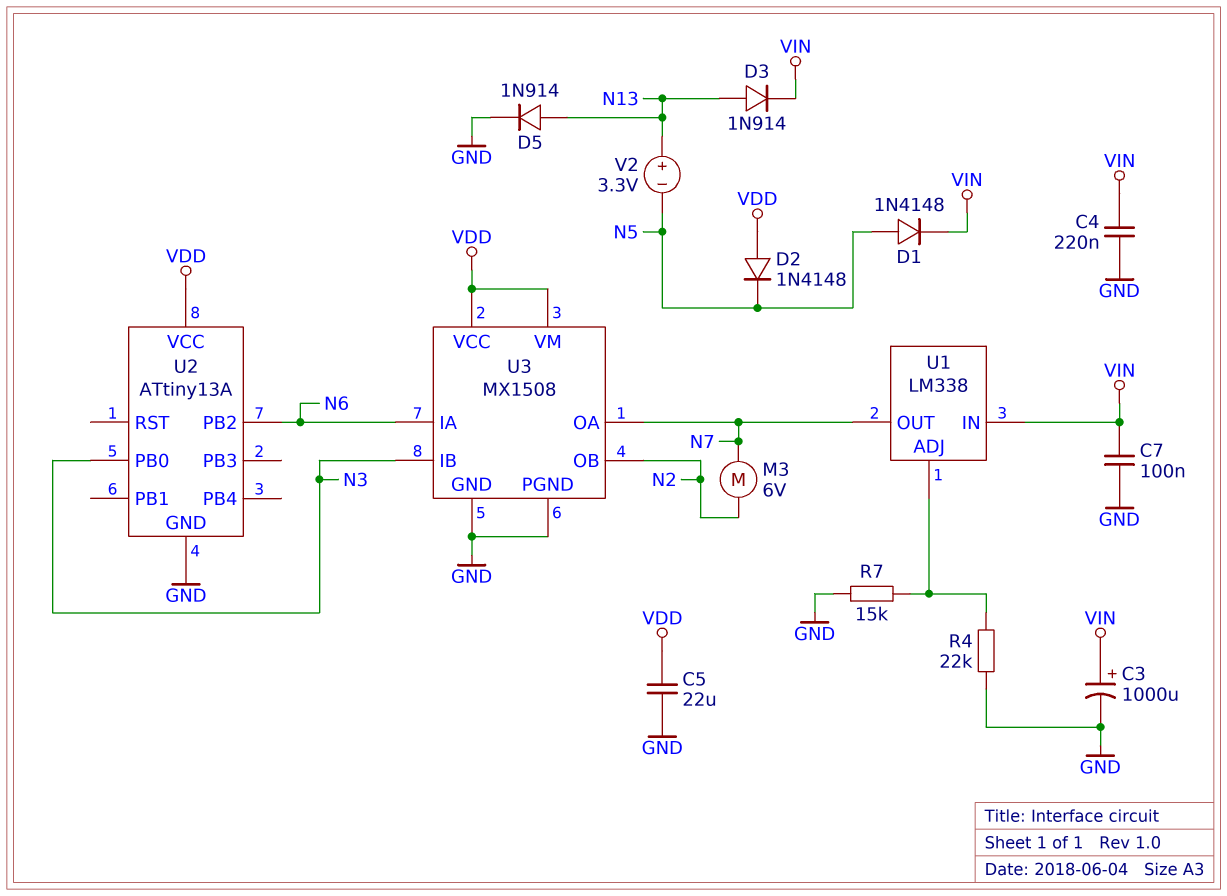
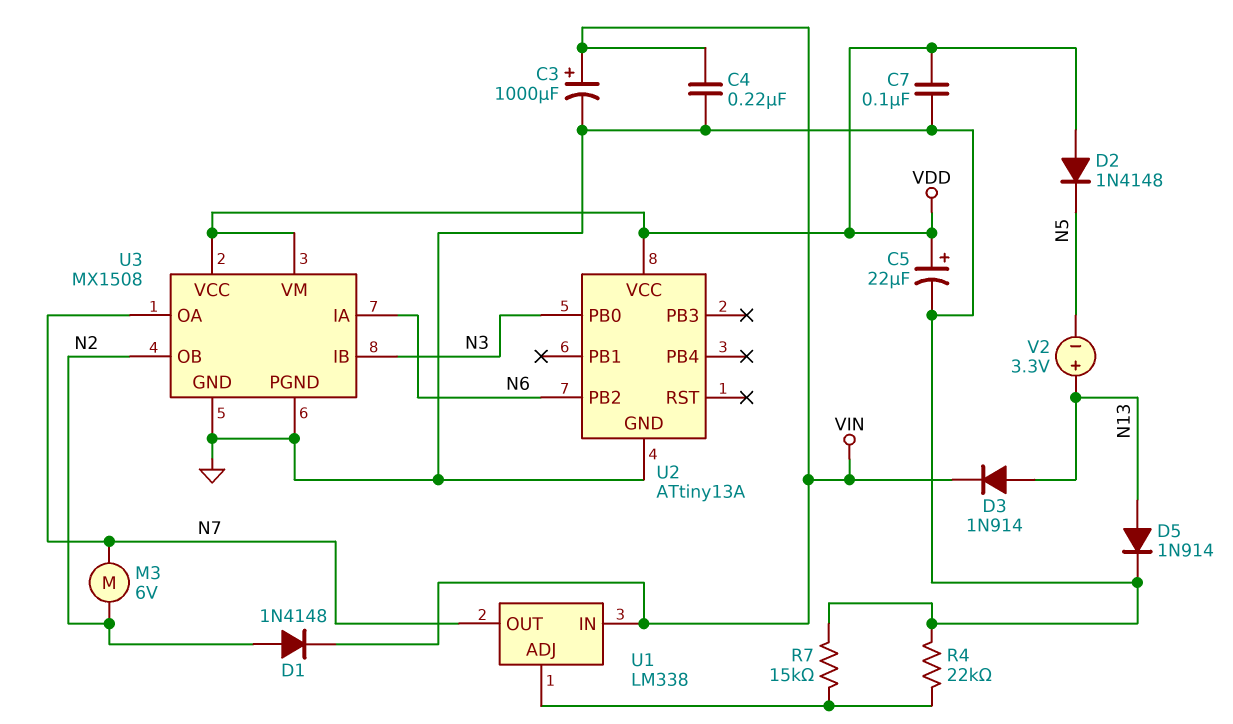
C5: 22uF (GND, VDD) -> 22uF (plus VDD, minus GND)
C7: 100nF (GND, VIN) -> 100nF (GND, VDD)
D1: diode 1N4148 (A N5, K VIN) -> diode 1N4148 (A N2, K VIN)

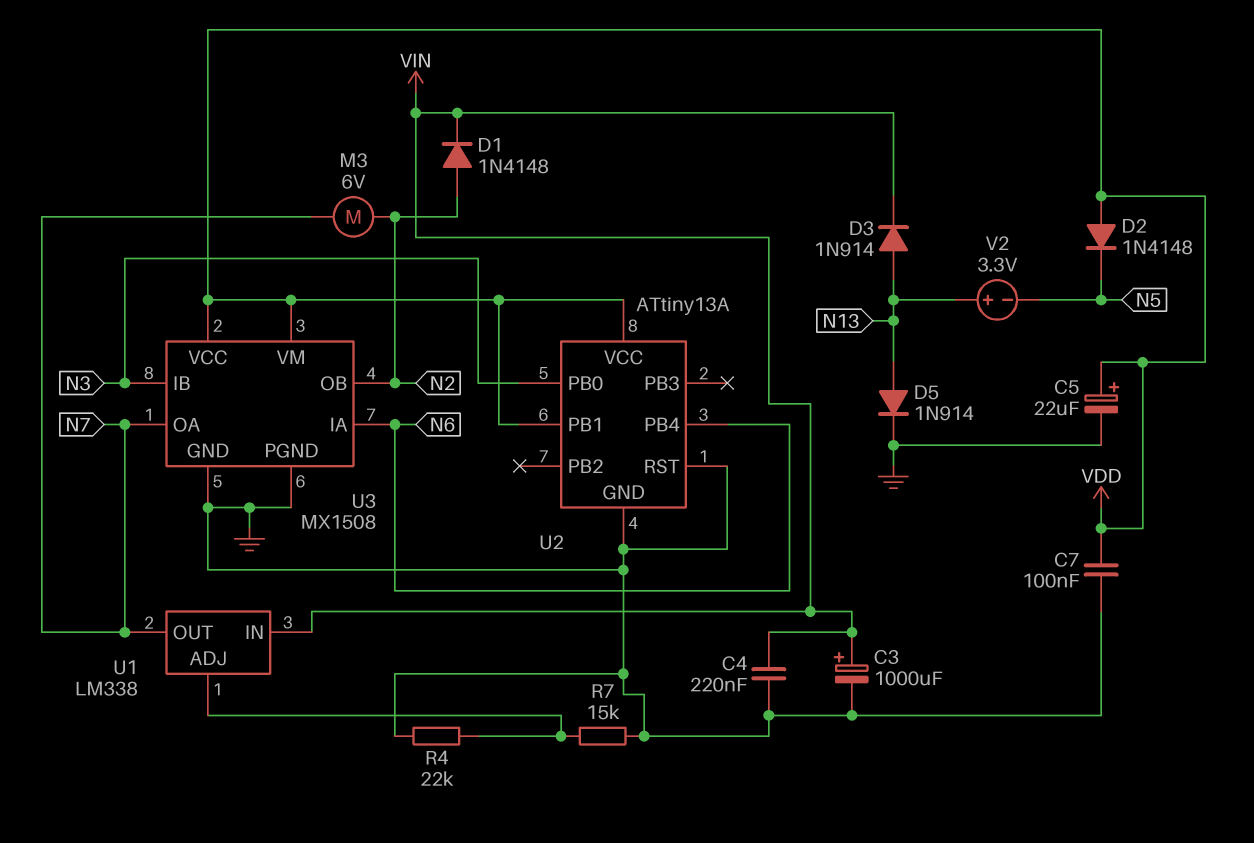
U2 pin PB1: none -> VDD
U2 pin PB2: N6 -> none
U2 pin PB4: none -> N6
U2 pin RST: none -> GND

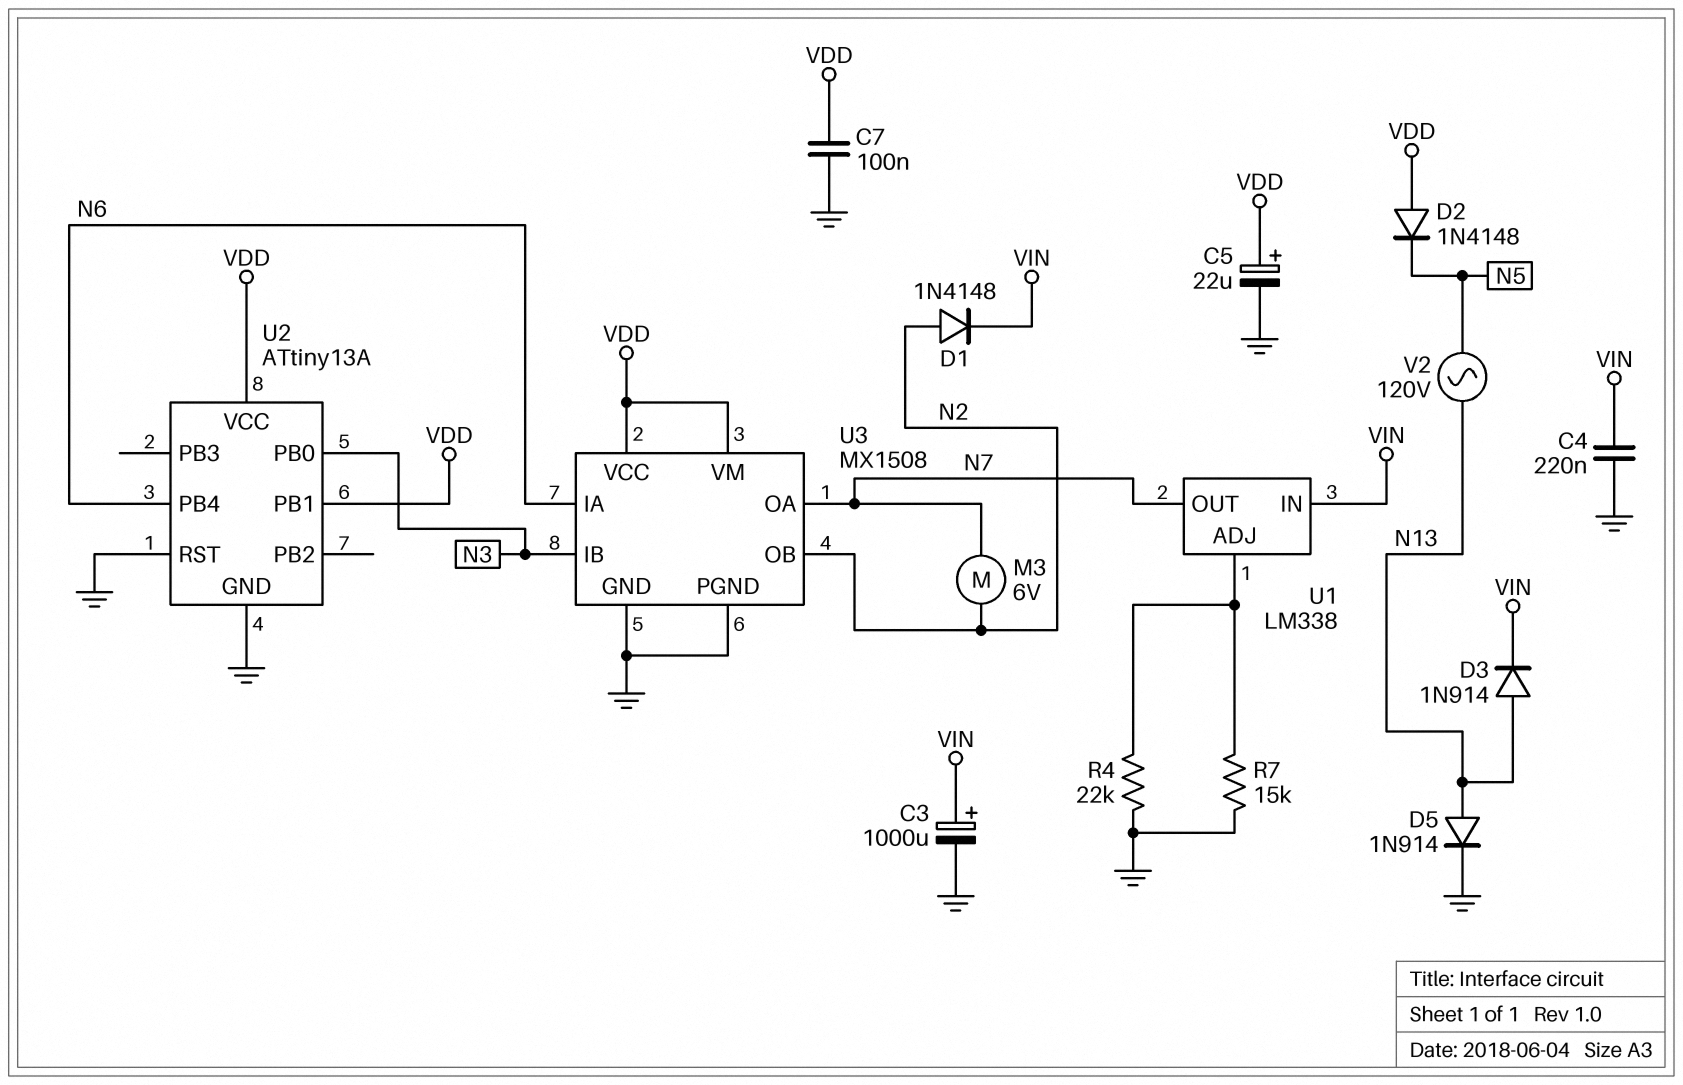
V2: 3.3V (plus N13, minus N5) -> AC 120V (N5, N13)

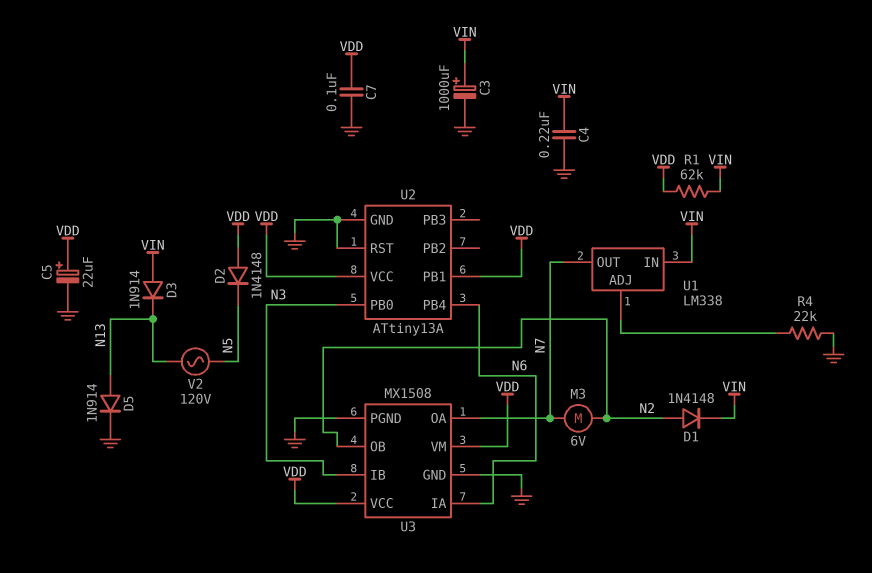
D3: diode 1N914 (A N13, K VIN) -> diode 1N914 (A VIN, K N13)
R1: none -> 62k (VDD, VIN)
R7: 15k (GND, U1/ADJ) -> none

